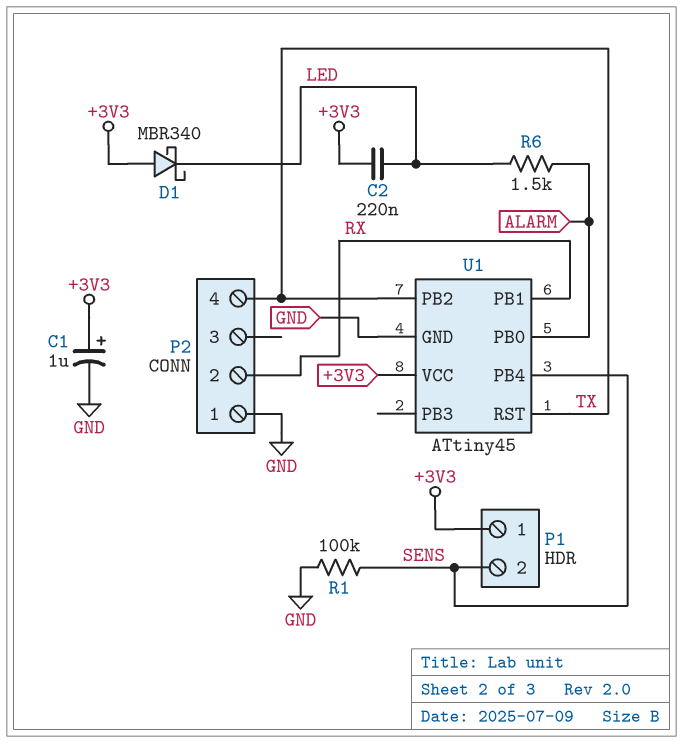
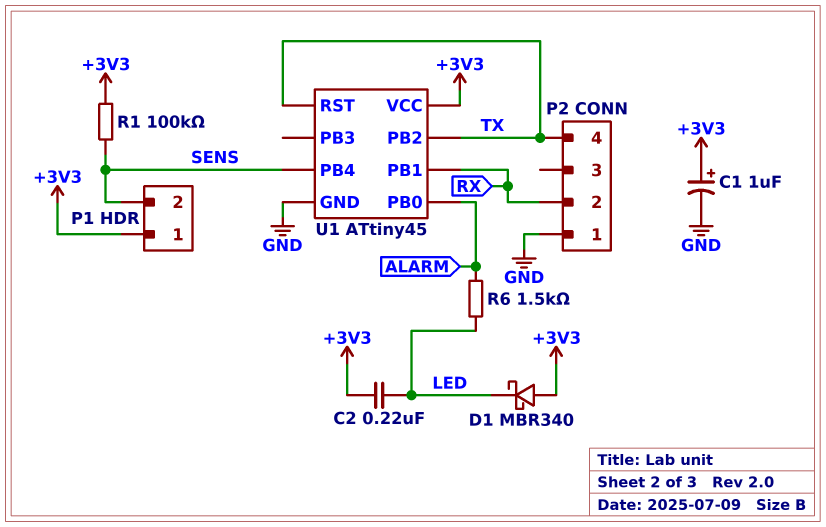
R1: 100k (GND, SENS) -> 100k (+3V3, SENS)

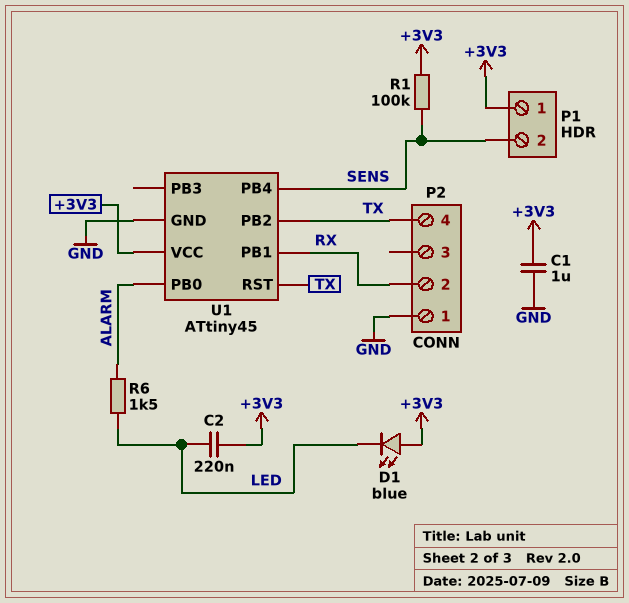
C1: 1uF (plus +3V3, minus GND) -> 1uF (+3V3, GND)
D1: schottky MBR340 (A +3V3, K LED) -> LED blue (A +3V3, K LED)

